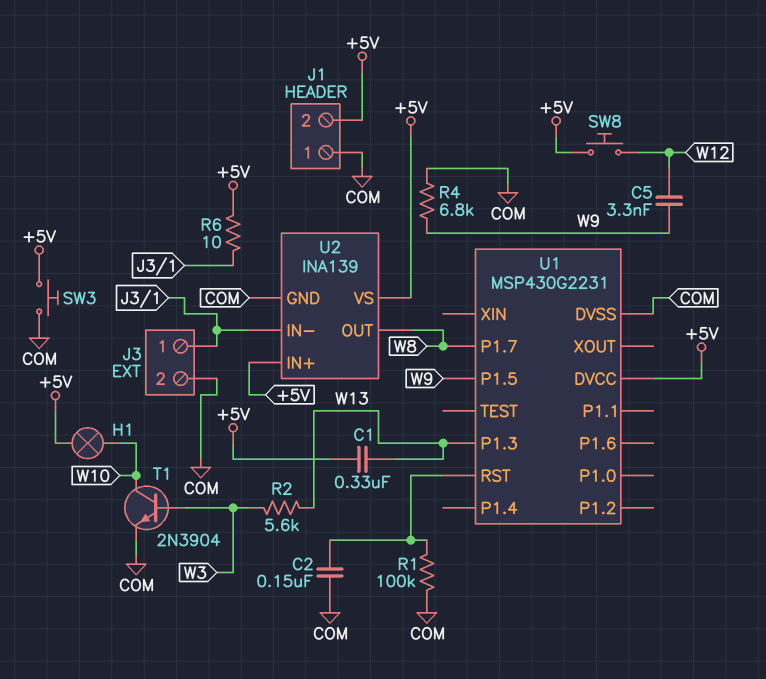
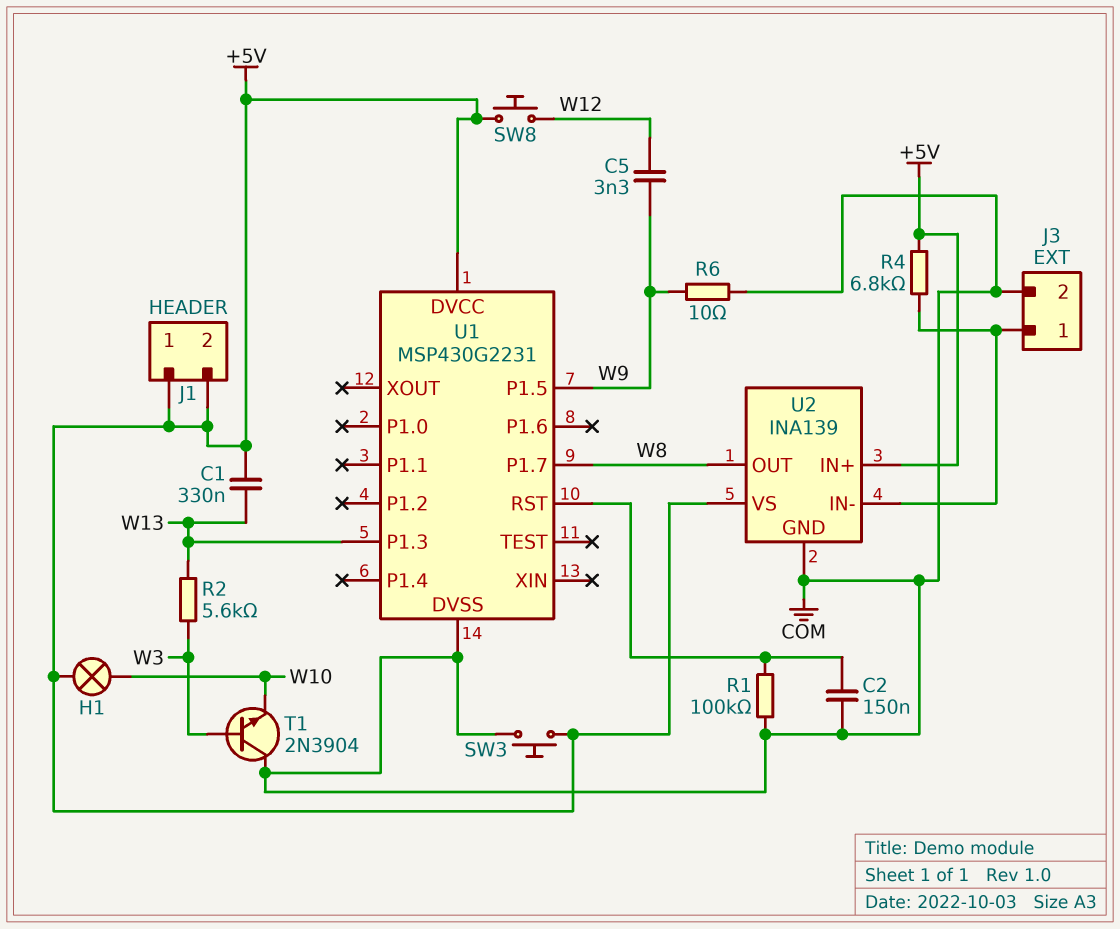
J1 pin 1: COM -> +5V
R4: 6.8k (COM, W9) -> 6.8k (+5V, J3/1)
R6: 10 (+5V, J3/1) -> 10 (COM, W9)
T1: NPN 2N3904 (B W3, C W10, E COM) -> NPN 2N3904 (B W3, C COM, E W10)

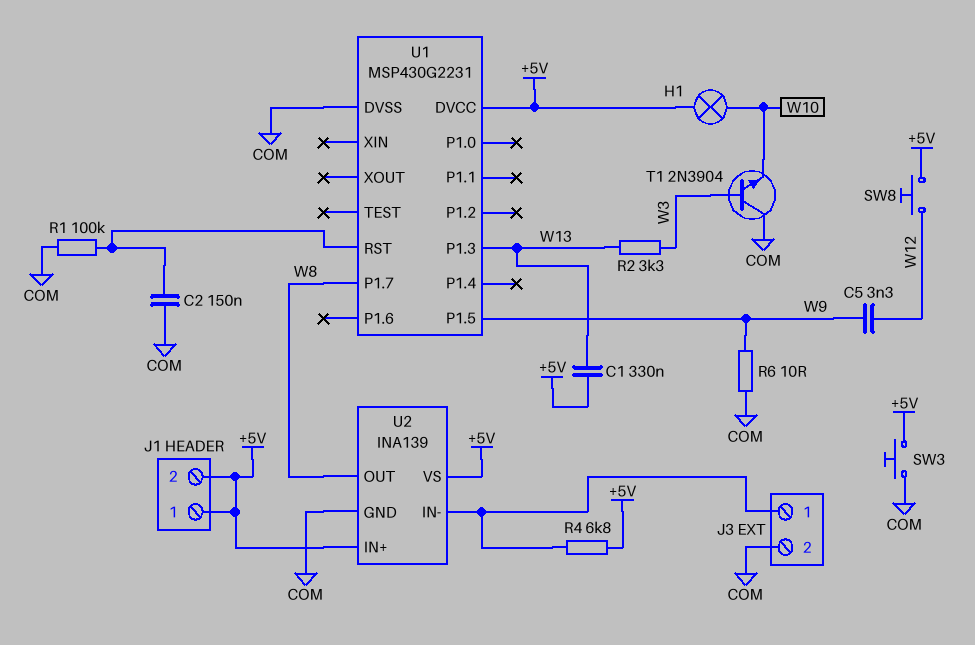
R2: 5.6k (W3, W13) -> 3.3k (W3, W13)

